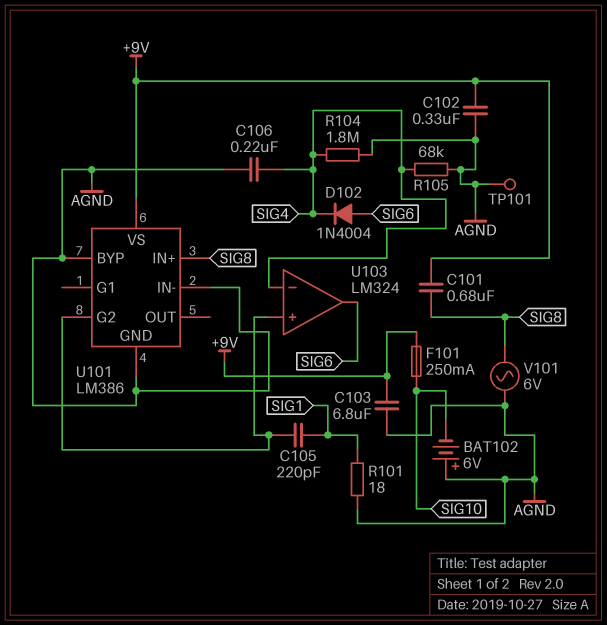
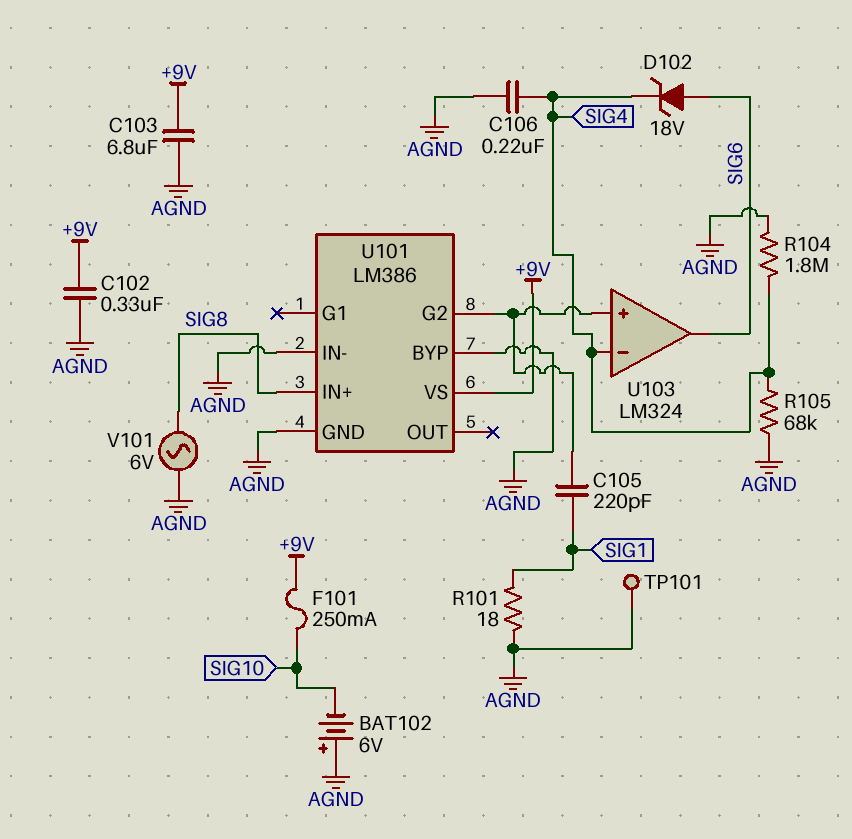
C101: 680nF (+9V, SIG8) -> none
D102: diode 1N4004 (A SIG6, K SIG4) -> zener 18V (A SIG6, K SIG4)

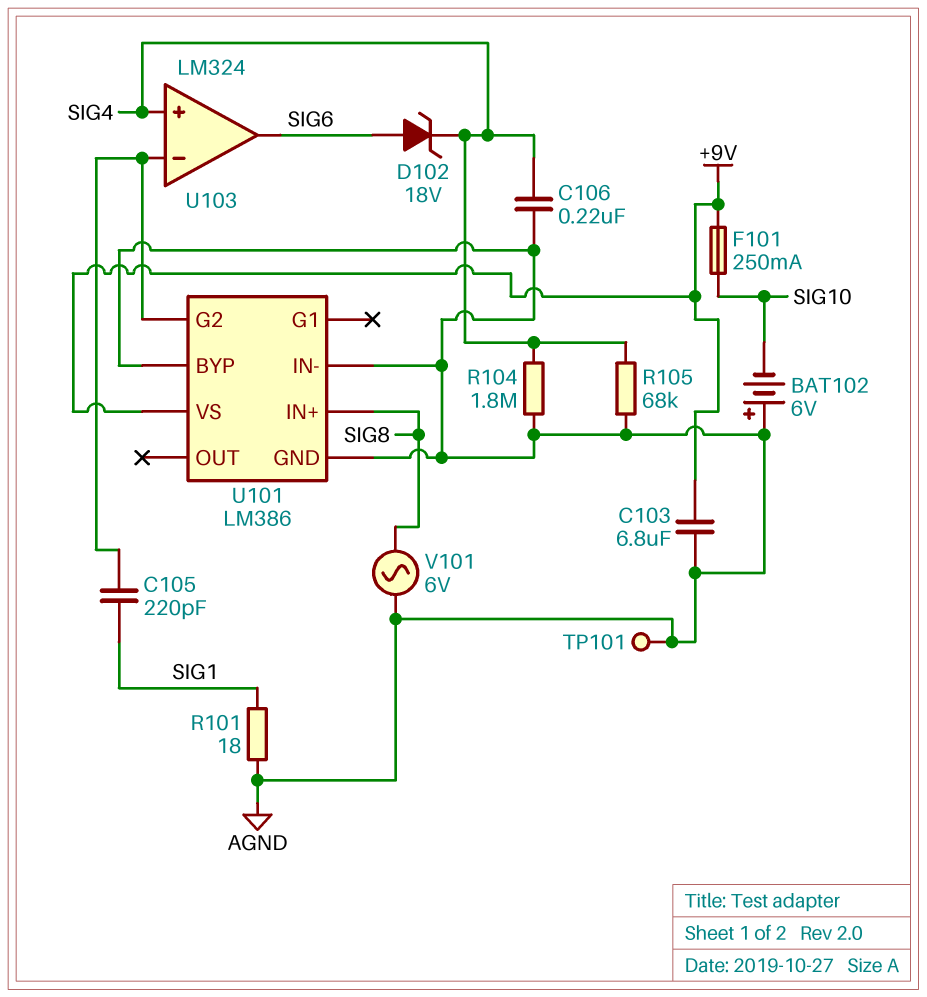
C102: 330nF (+9V, AGND) -> none
U103 pin in+: U101/G2 -> SIG4
U103 pin in-: SIG4 -> U101/G2

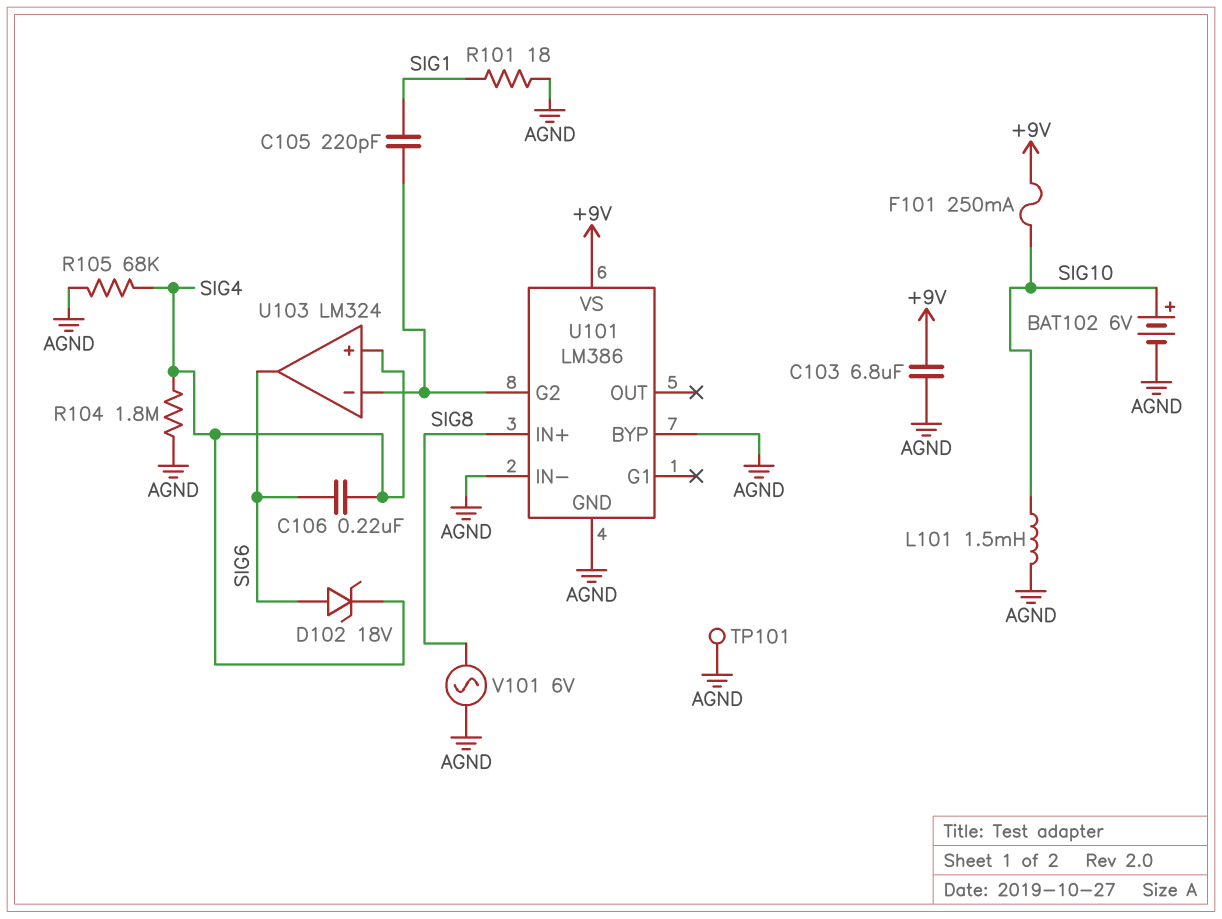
BAT102: 6V (plus AGND, minus SIG10) -> 6V (plus SIG10, minus AGND)
C106: 220nF (AGND, SIG4) -> 220nF (SIG4, SIG6)
L101: none -> 1.5mH (AGND, SIG10)

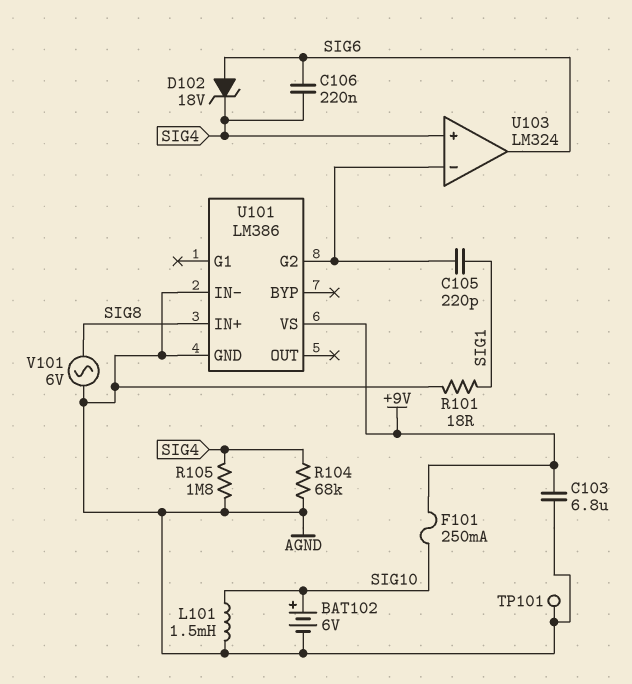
R104: 1.8M (AGND, SIG4) -> 68k (AGND, SIG4)
R105: 68k (AGND, SIG4) -> 1.8M (AGND, SIG4)
U101 pin BYP: AGND -> none

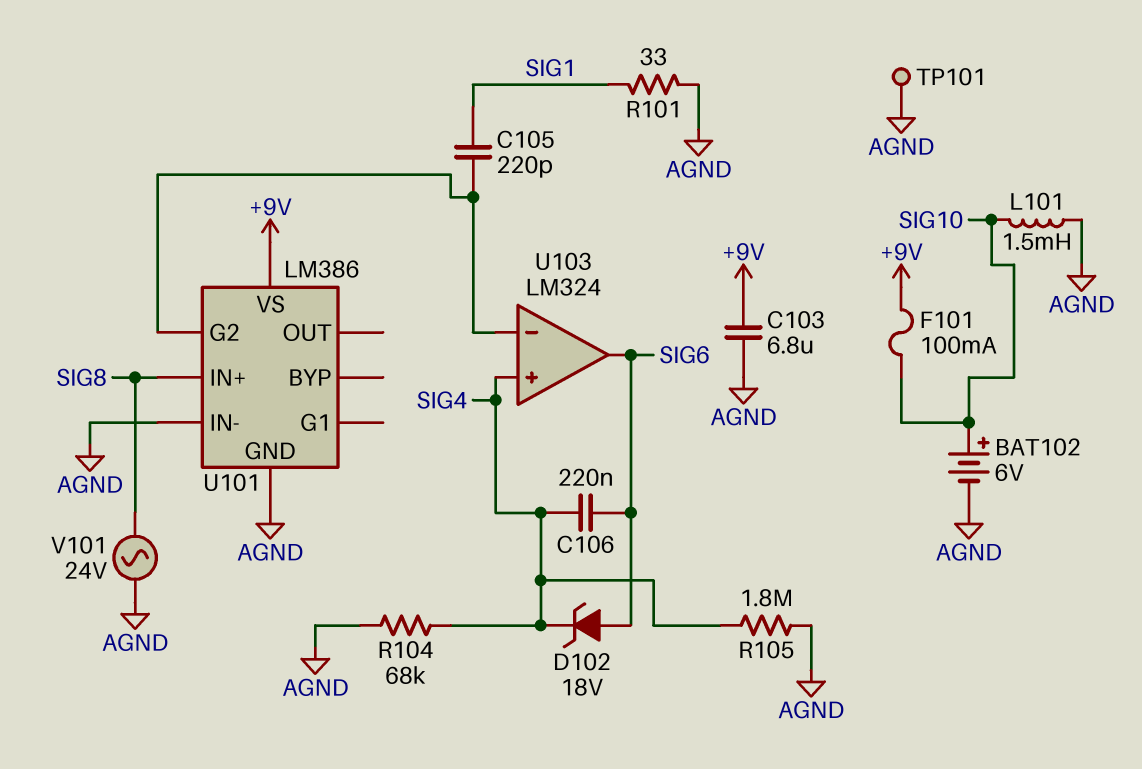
F101: 250mA (+9V, SIG10) -> 100mA (+9V, SIG10)
R101: 18 (AGND, SIG1) -> 33 (AGND, SIG1)
V101: AC 6V (AGND, SIG8) -> AC 24V (AGND, SIG8)

